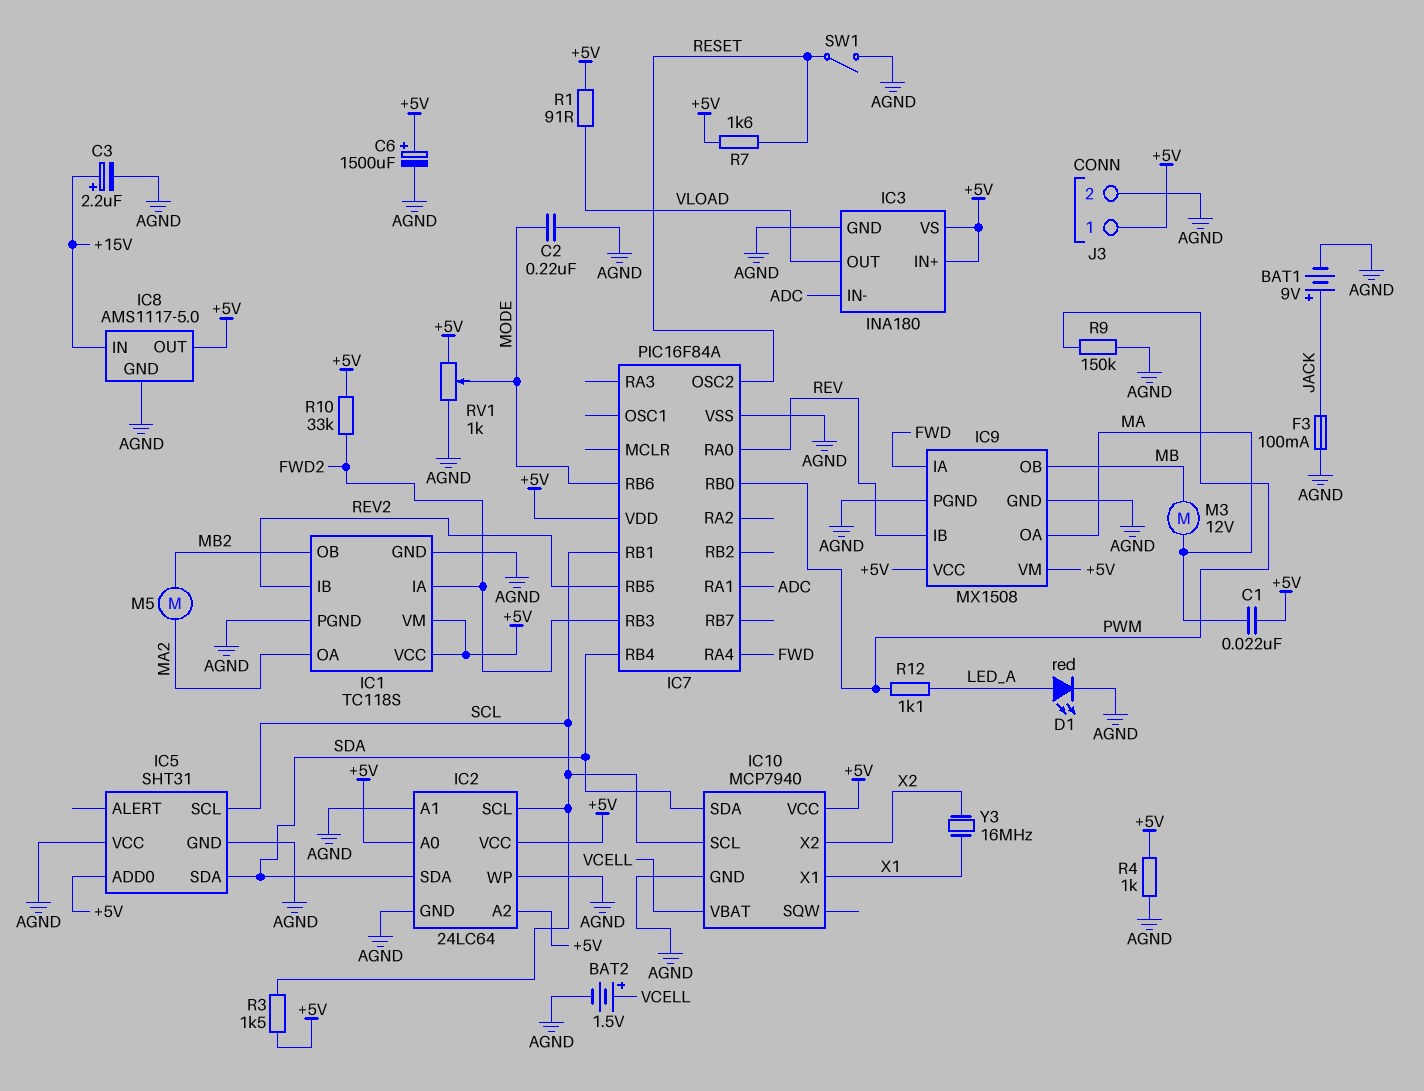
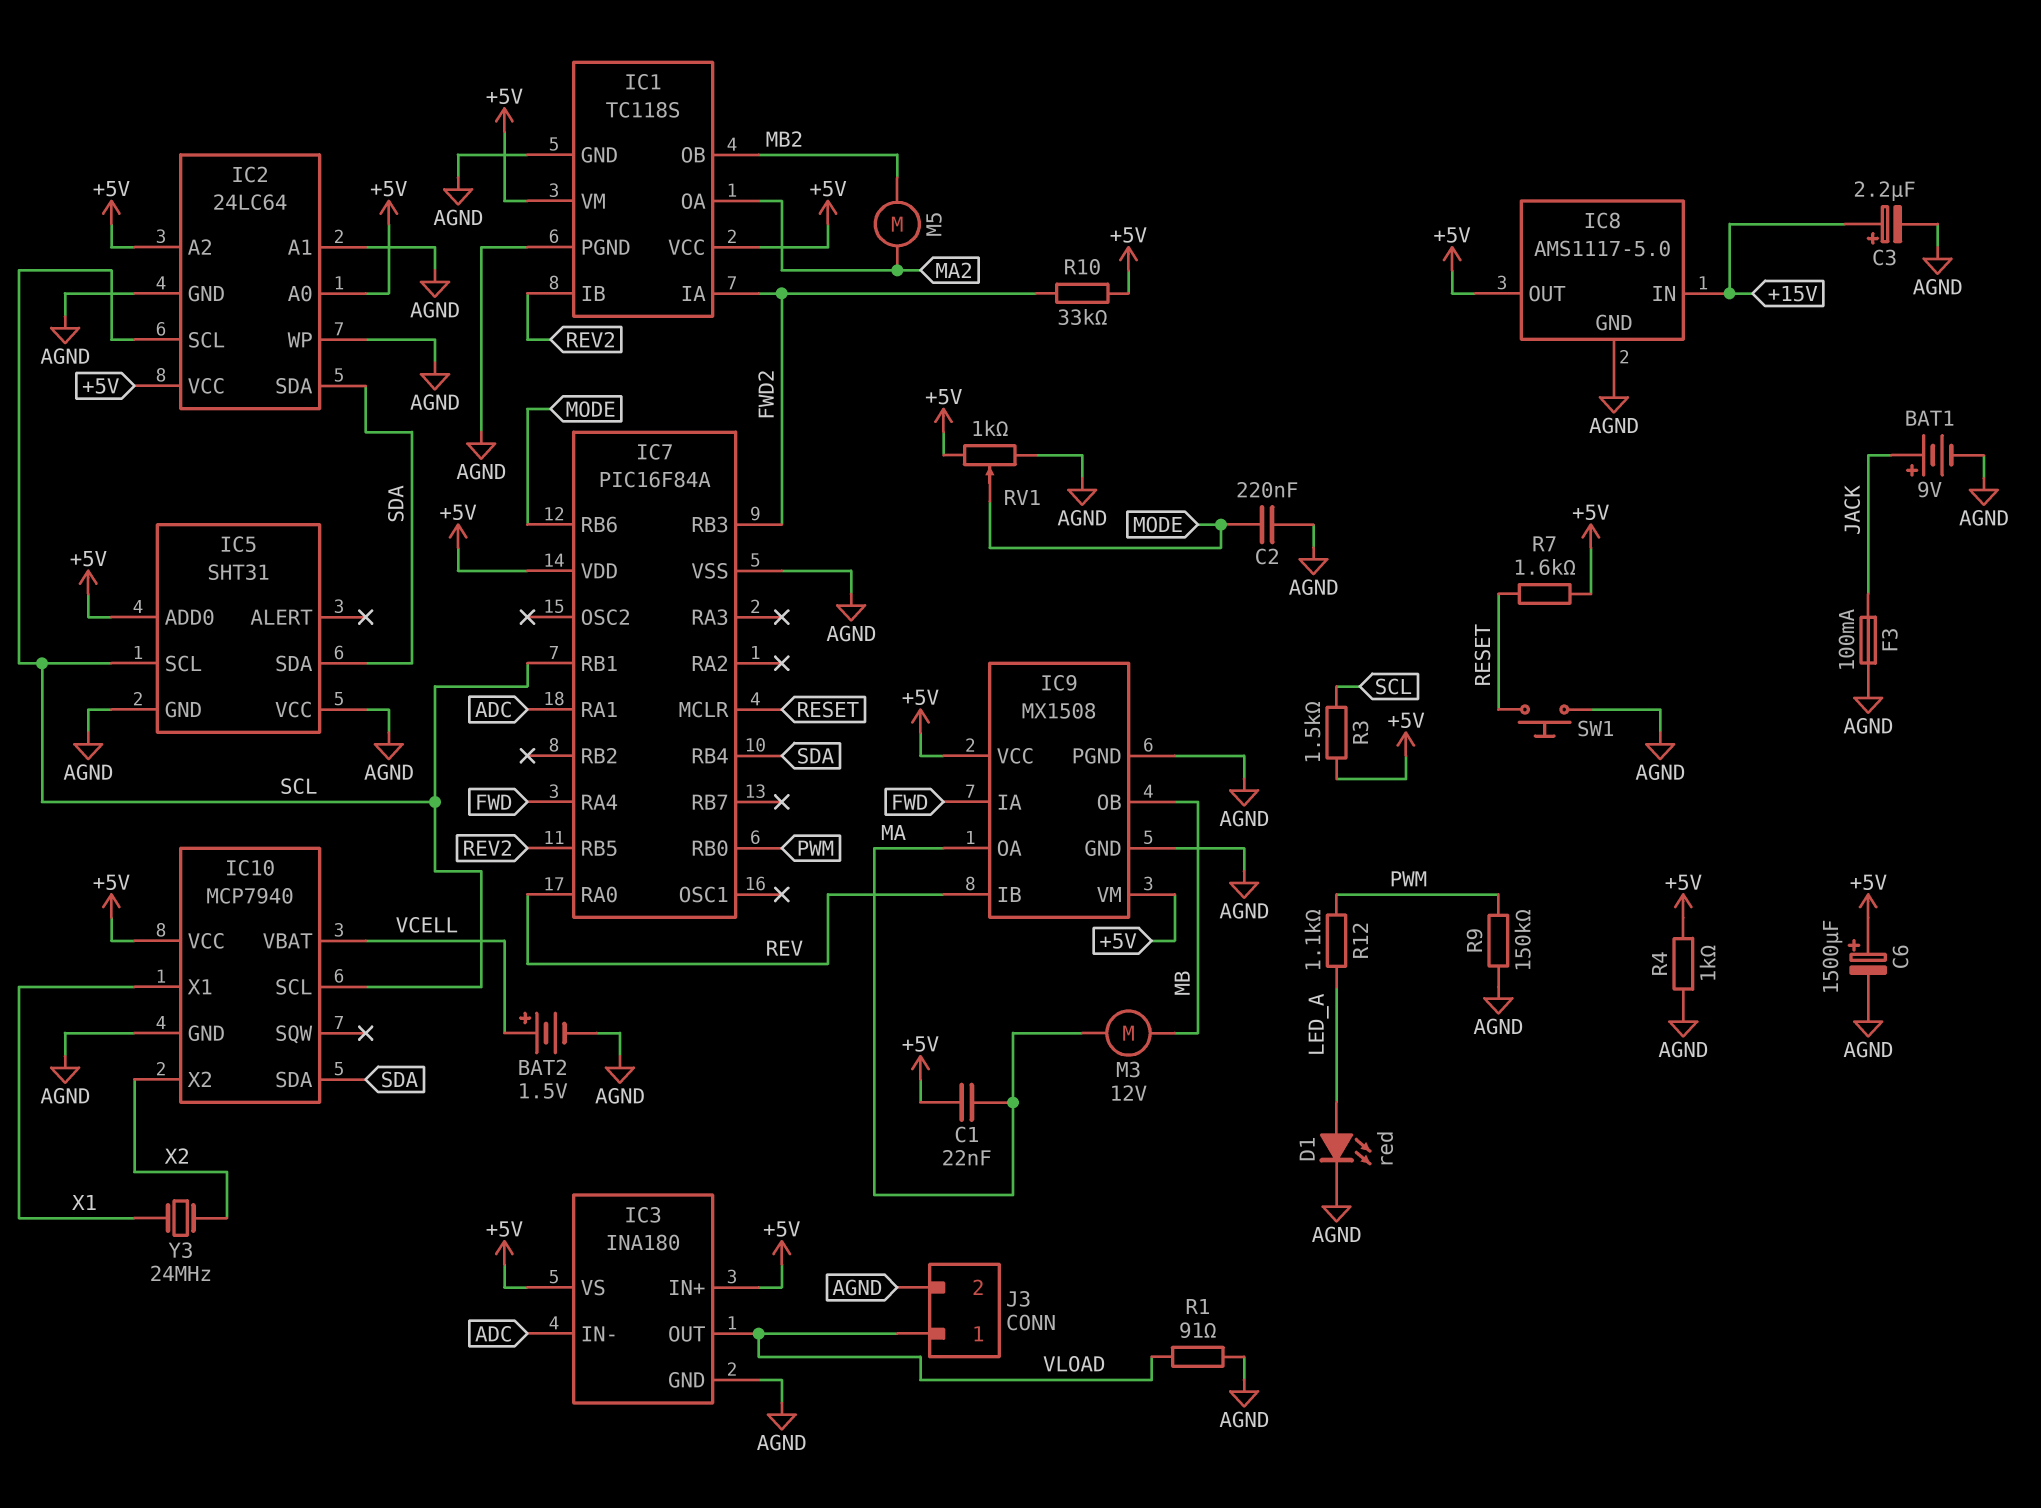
IC7 pin MCLR: none -> RESET
IC7 pin OSC2: RESET -> none
J3 pin 1: +5V -> VLOAD
R1: 91 (+5V, VLOAD) -> 91 (AGND, VLOAD)
SW1: switch (AGND, RESET) -> button (AGND, RESET)
Y3: 16MHz (X1, X2) -> 24MHz (X1, X2)

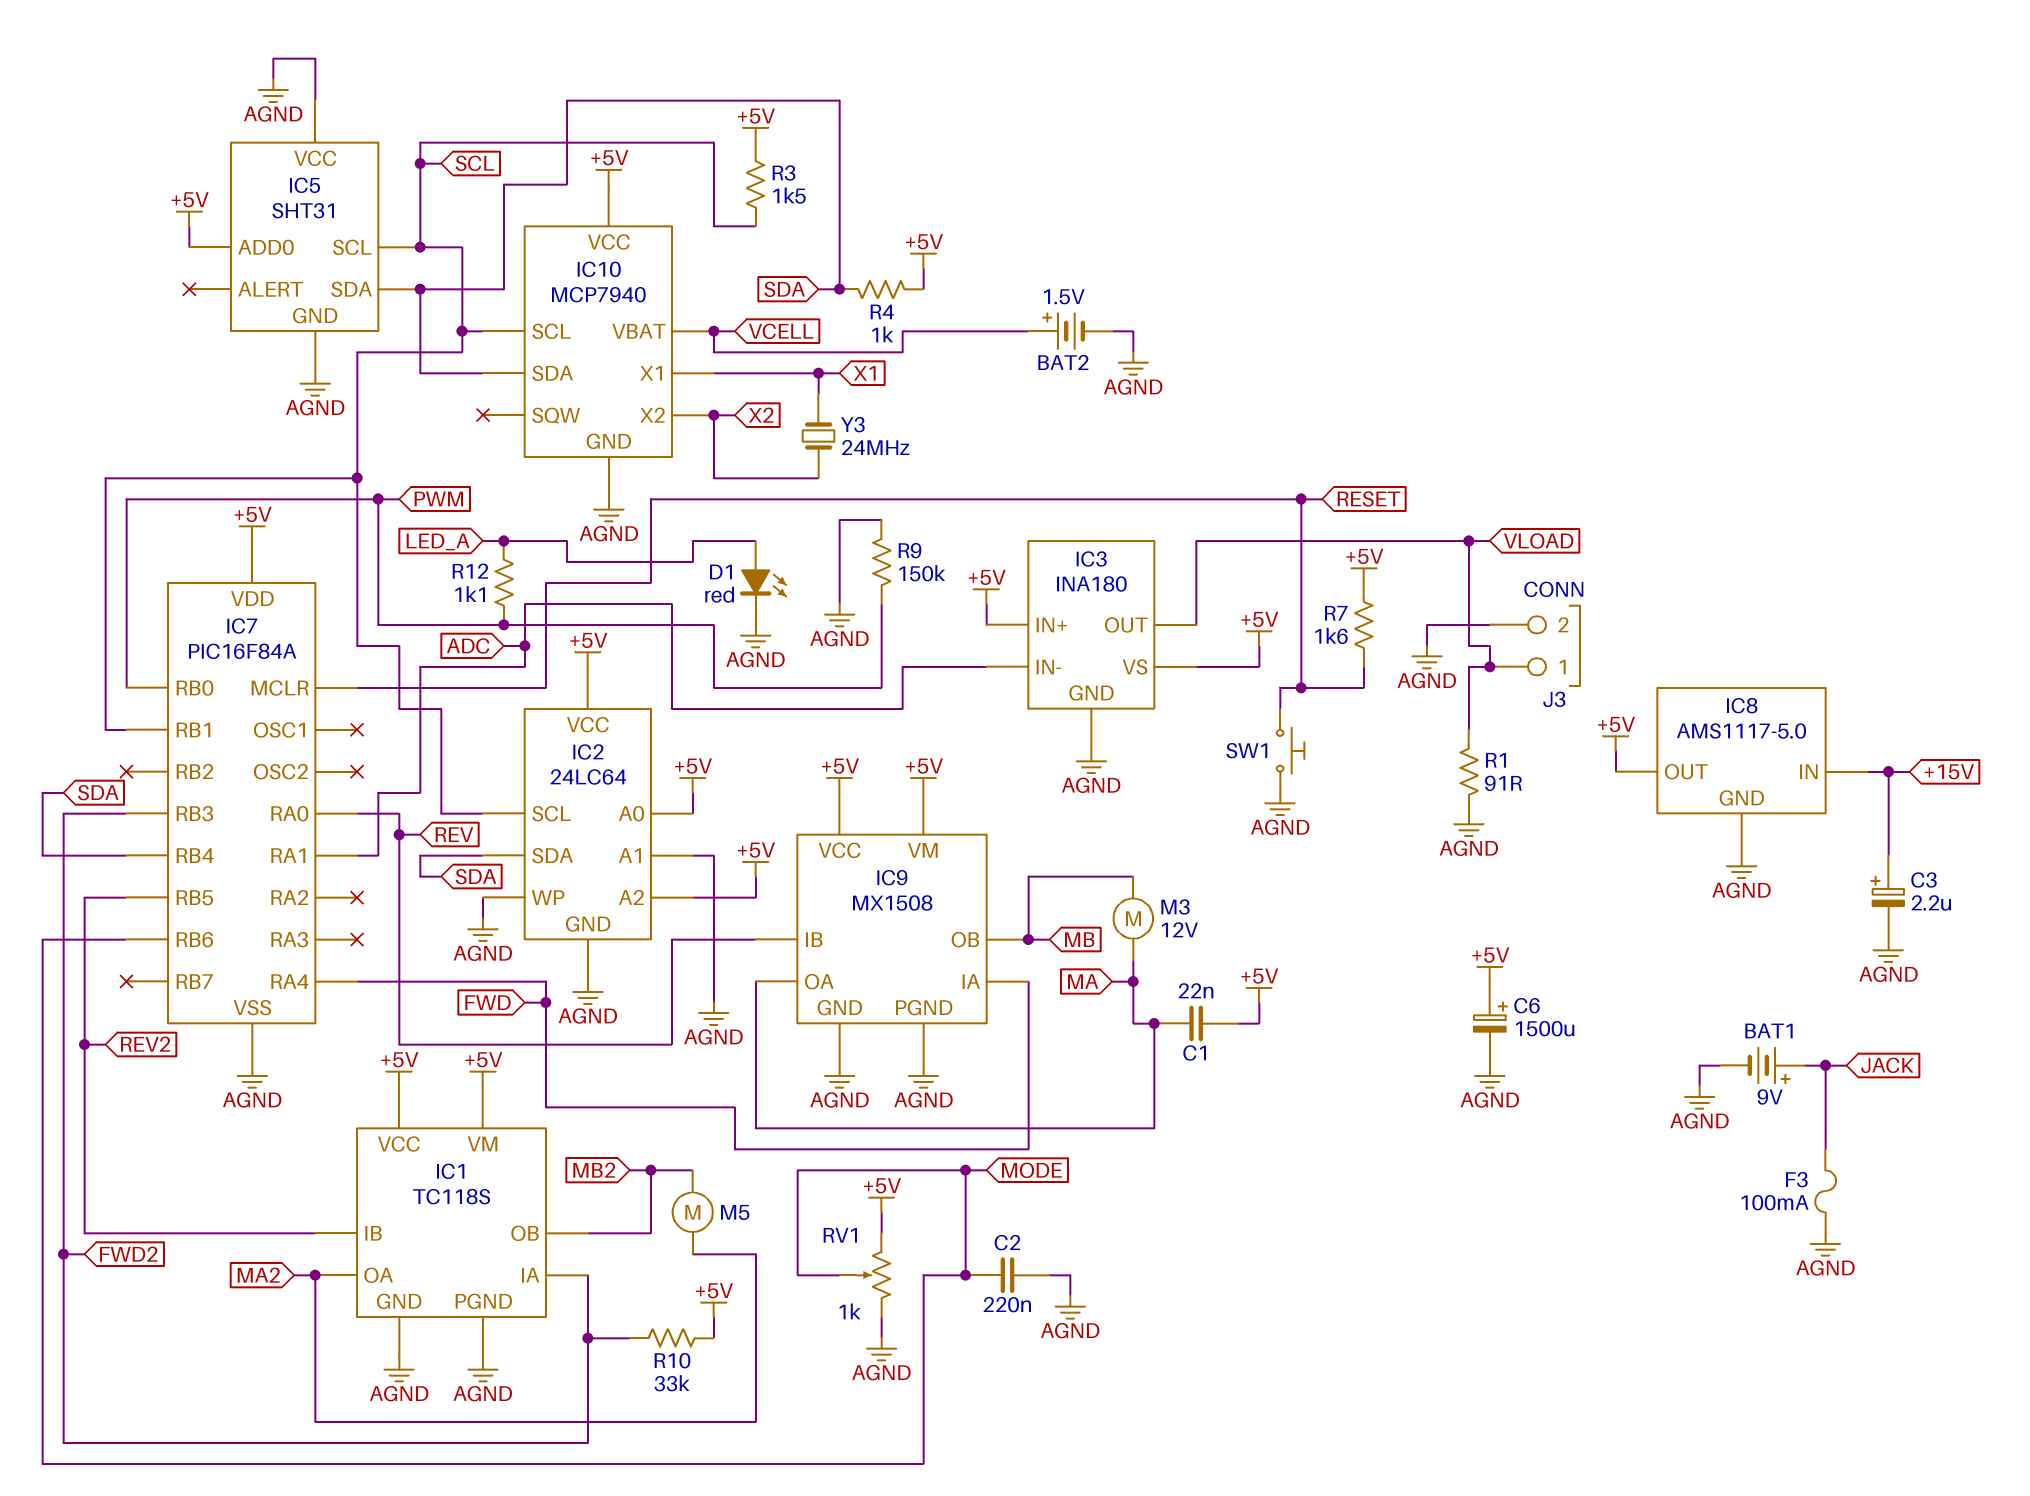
R4: 1k (+5V, AGND) -> 1k (+5V, SDA)

